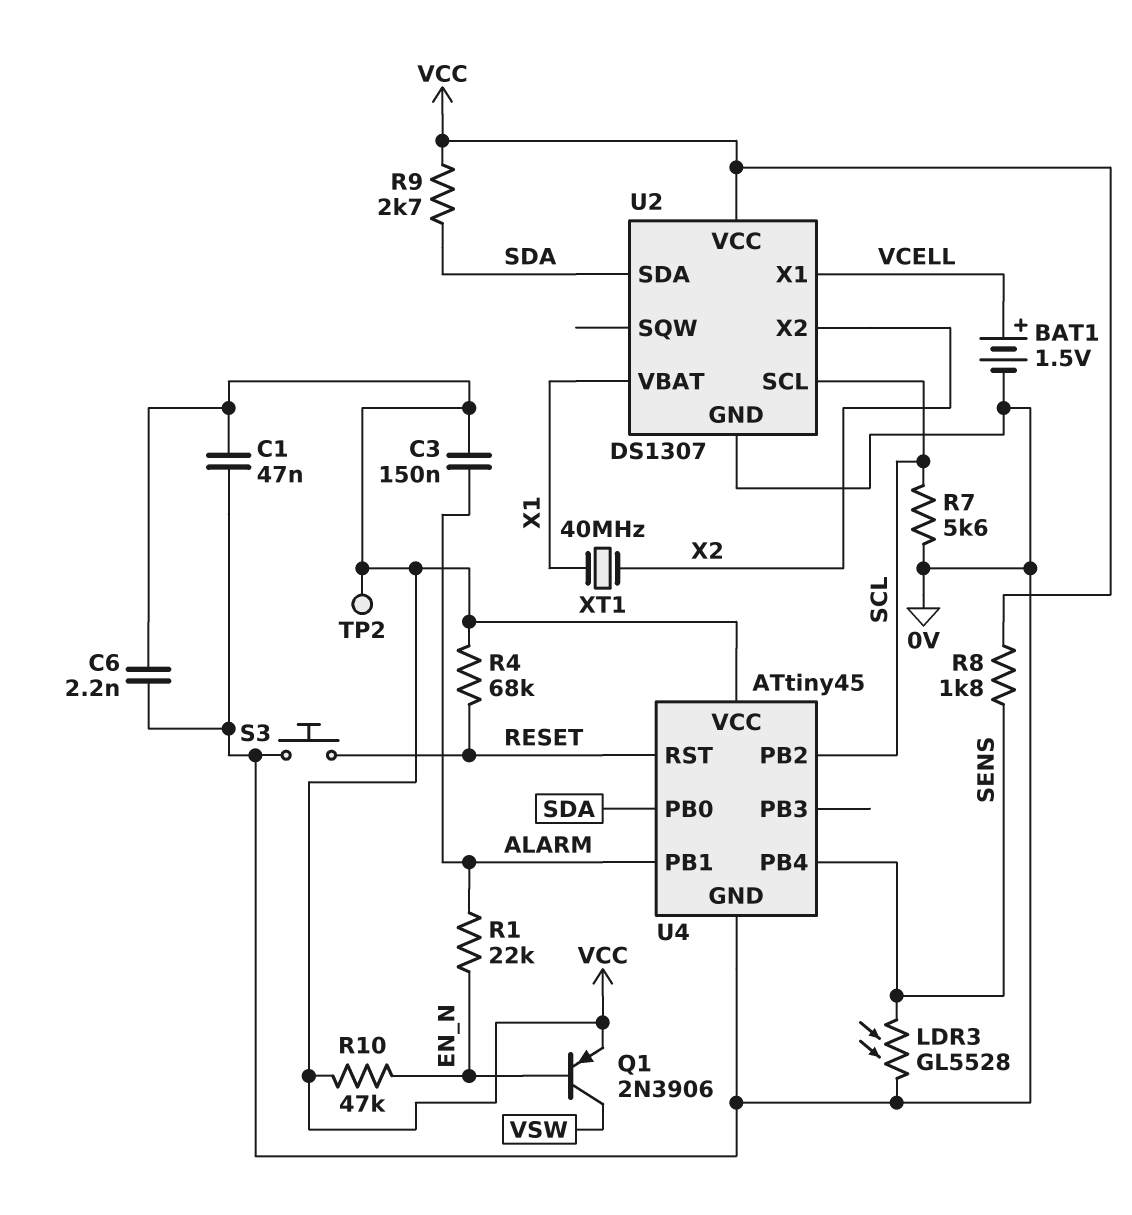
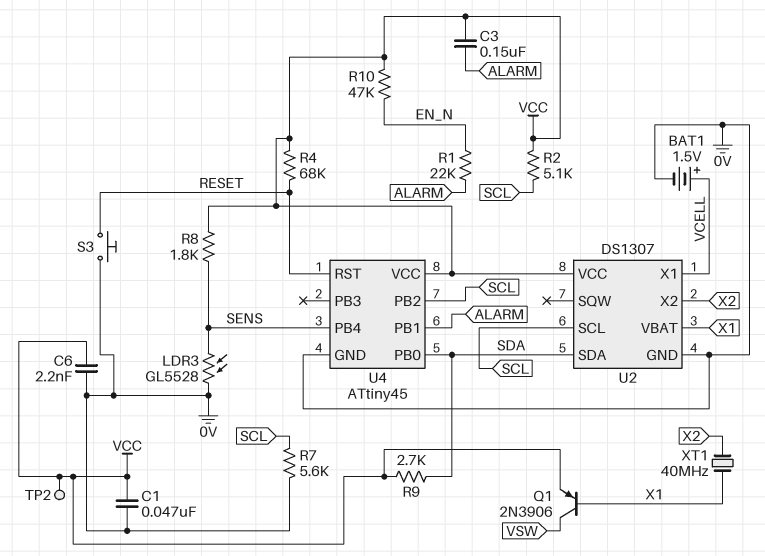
Q1: PNP 2N3906 (B EN_N, C VSW, E VCC) -> PNP 2N3906 (B X1, C VSW, E VCC)
R2: none -> 5.1k (SCL, VCC)

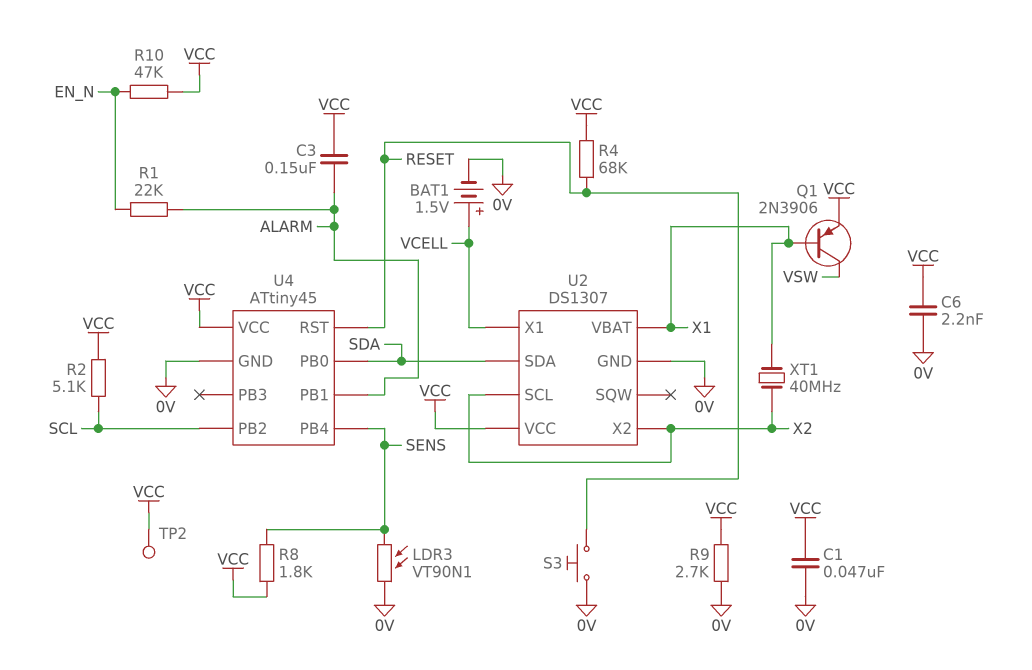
LDR3: GL5528 (0V, SENS) -> VT90N1 (0V, SENS)
R7: 5.6k (0V, SCL) -> none
R9: 2.7k (SDA, VCC) -> 2.7k (0V, VCC)
U2 pin SCL: SCL -> X2

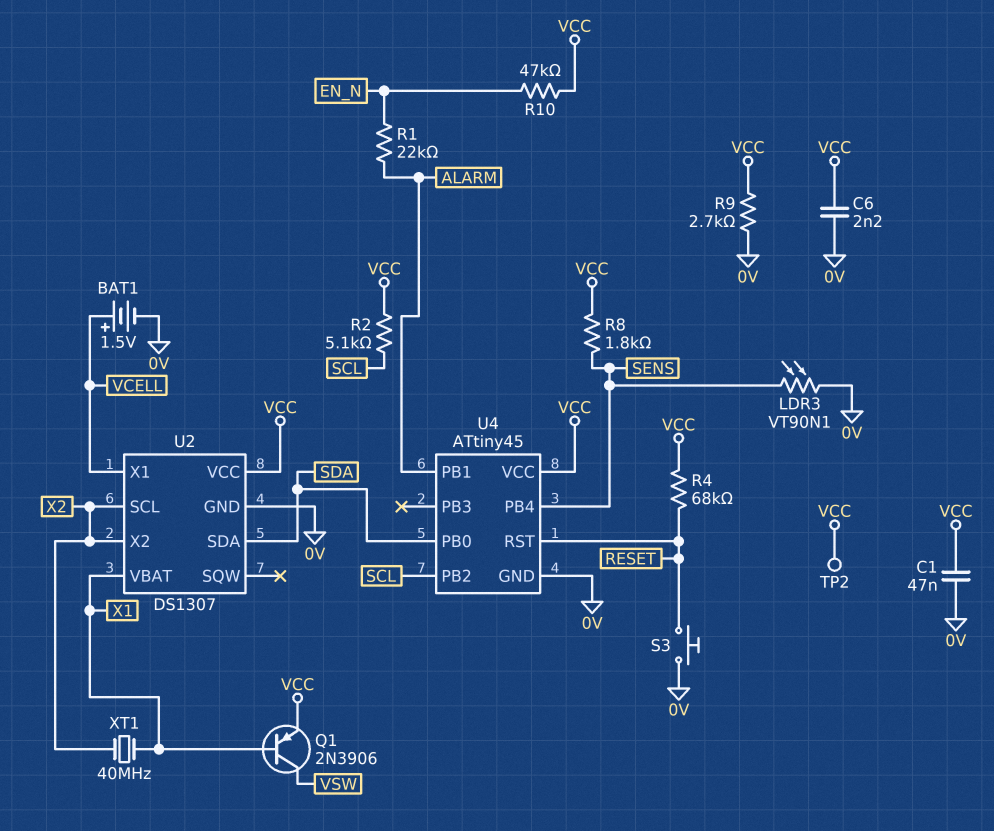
C3: 150nF (ALARM, VCC) -> none

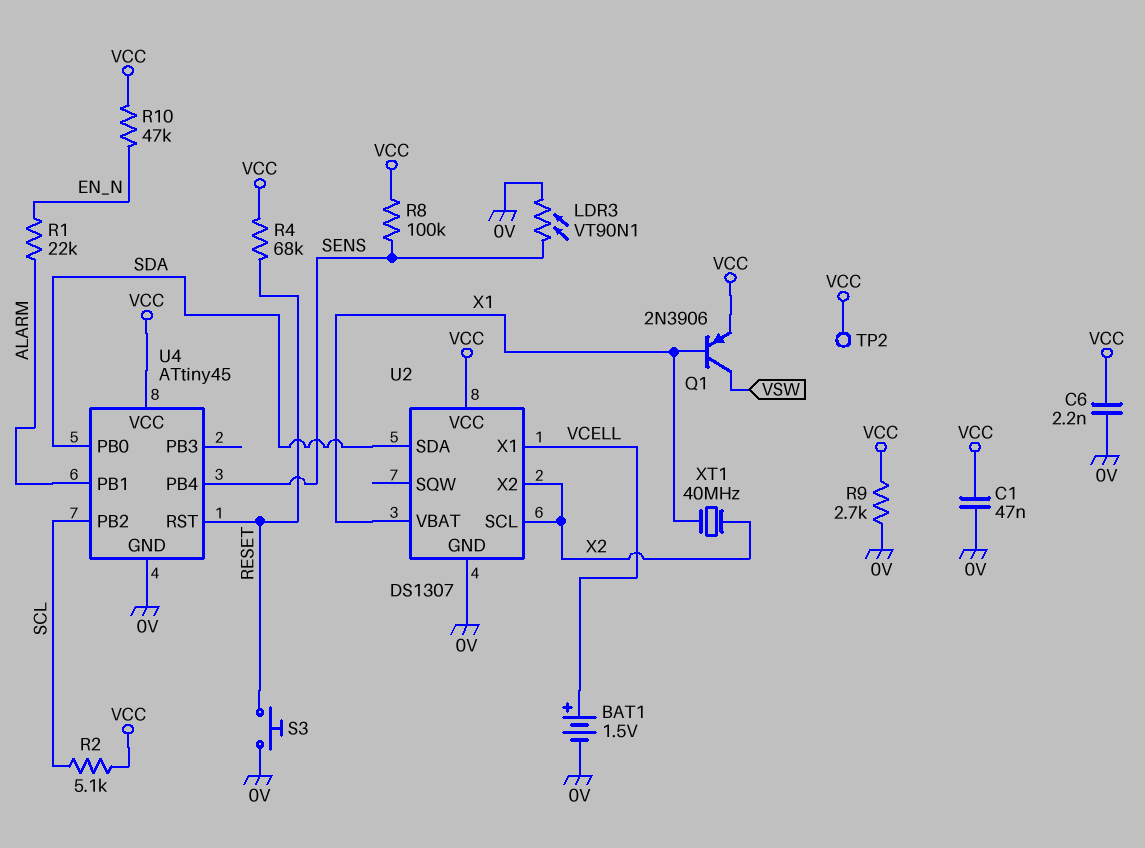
R8: 1.8k (SENS, VCC) -> 100k (SENS, VCC)

